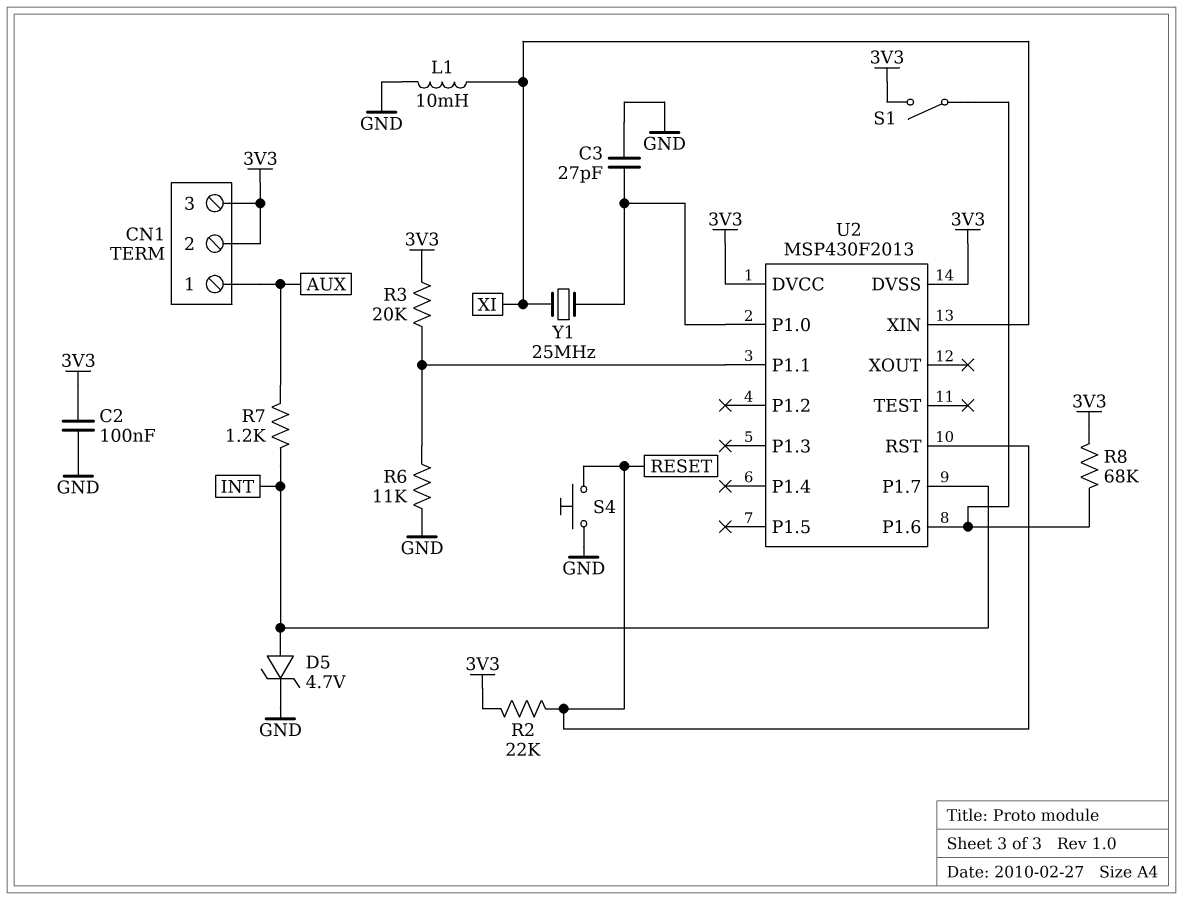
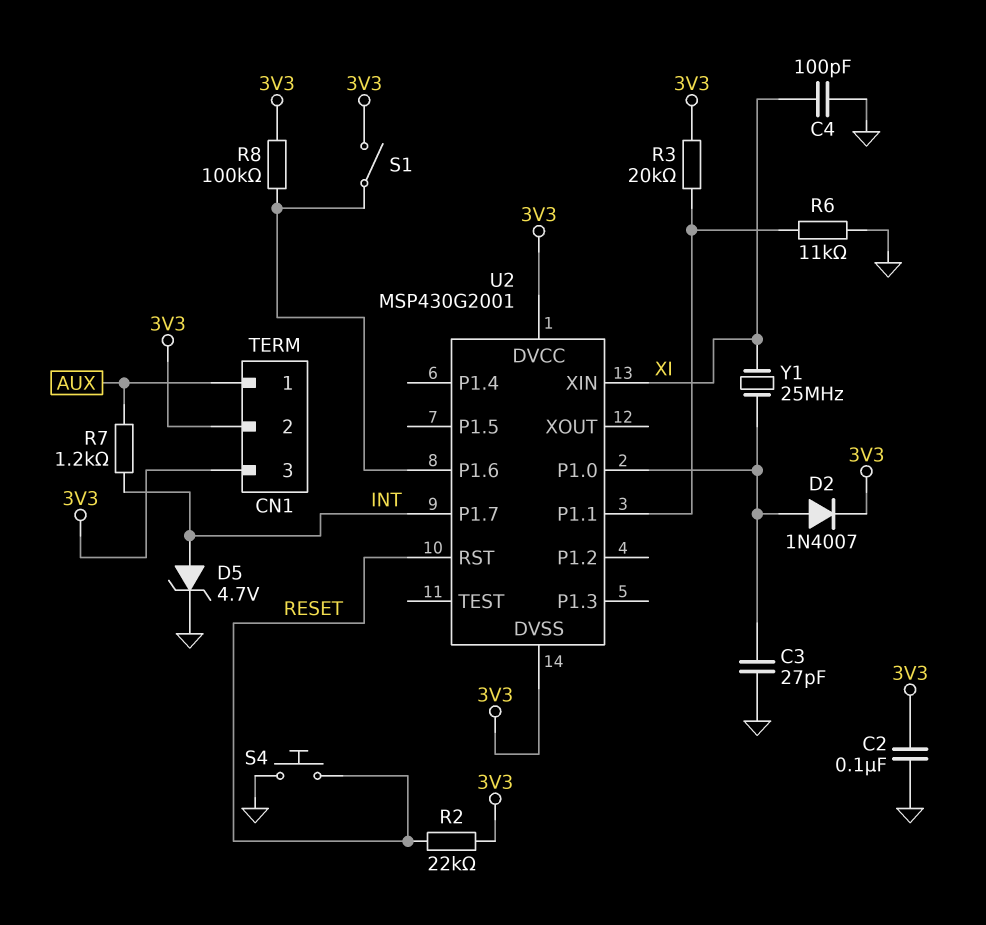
C4: none -> 100pF (GND, XI)
D2: none -> diode 1N4007 (A U2/P1.0, K 3V3)
L1: 10mH (GND, XI) -> none
R8: 68k (3V3, U2/P1.6) -> 100k (3V3, U2/P1.6)
U2: MSP430F2013 -> MSP430G2001

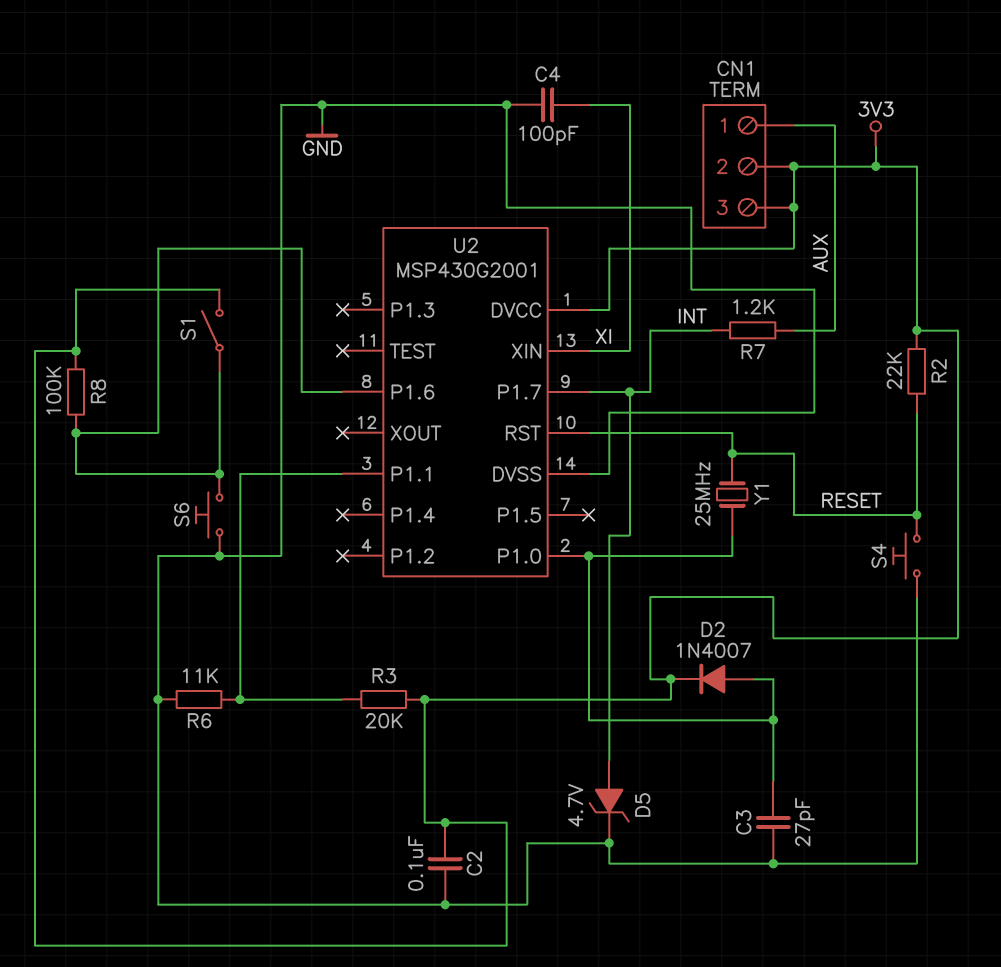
S6: none -> button (GND, U2/P1.6)
U2 pin DVSS: 3V3 -> GND
Y1: 25MHz (U2/P1.0, XI) -> 25MHz (RESET, U2/P1.0)

